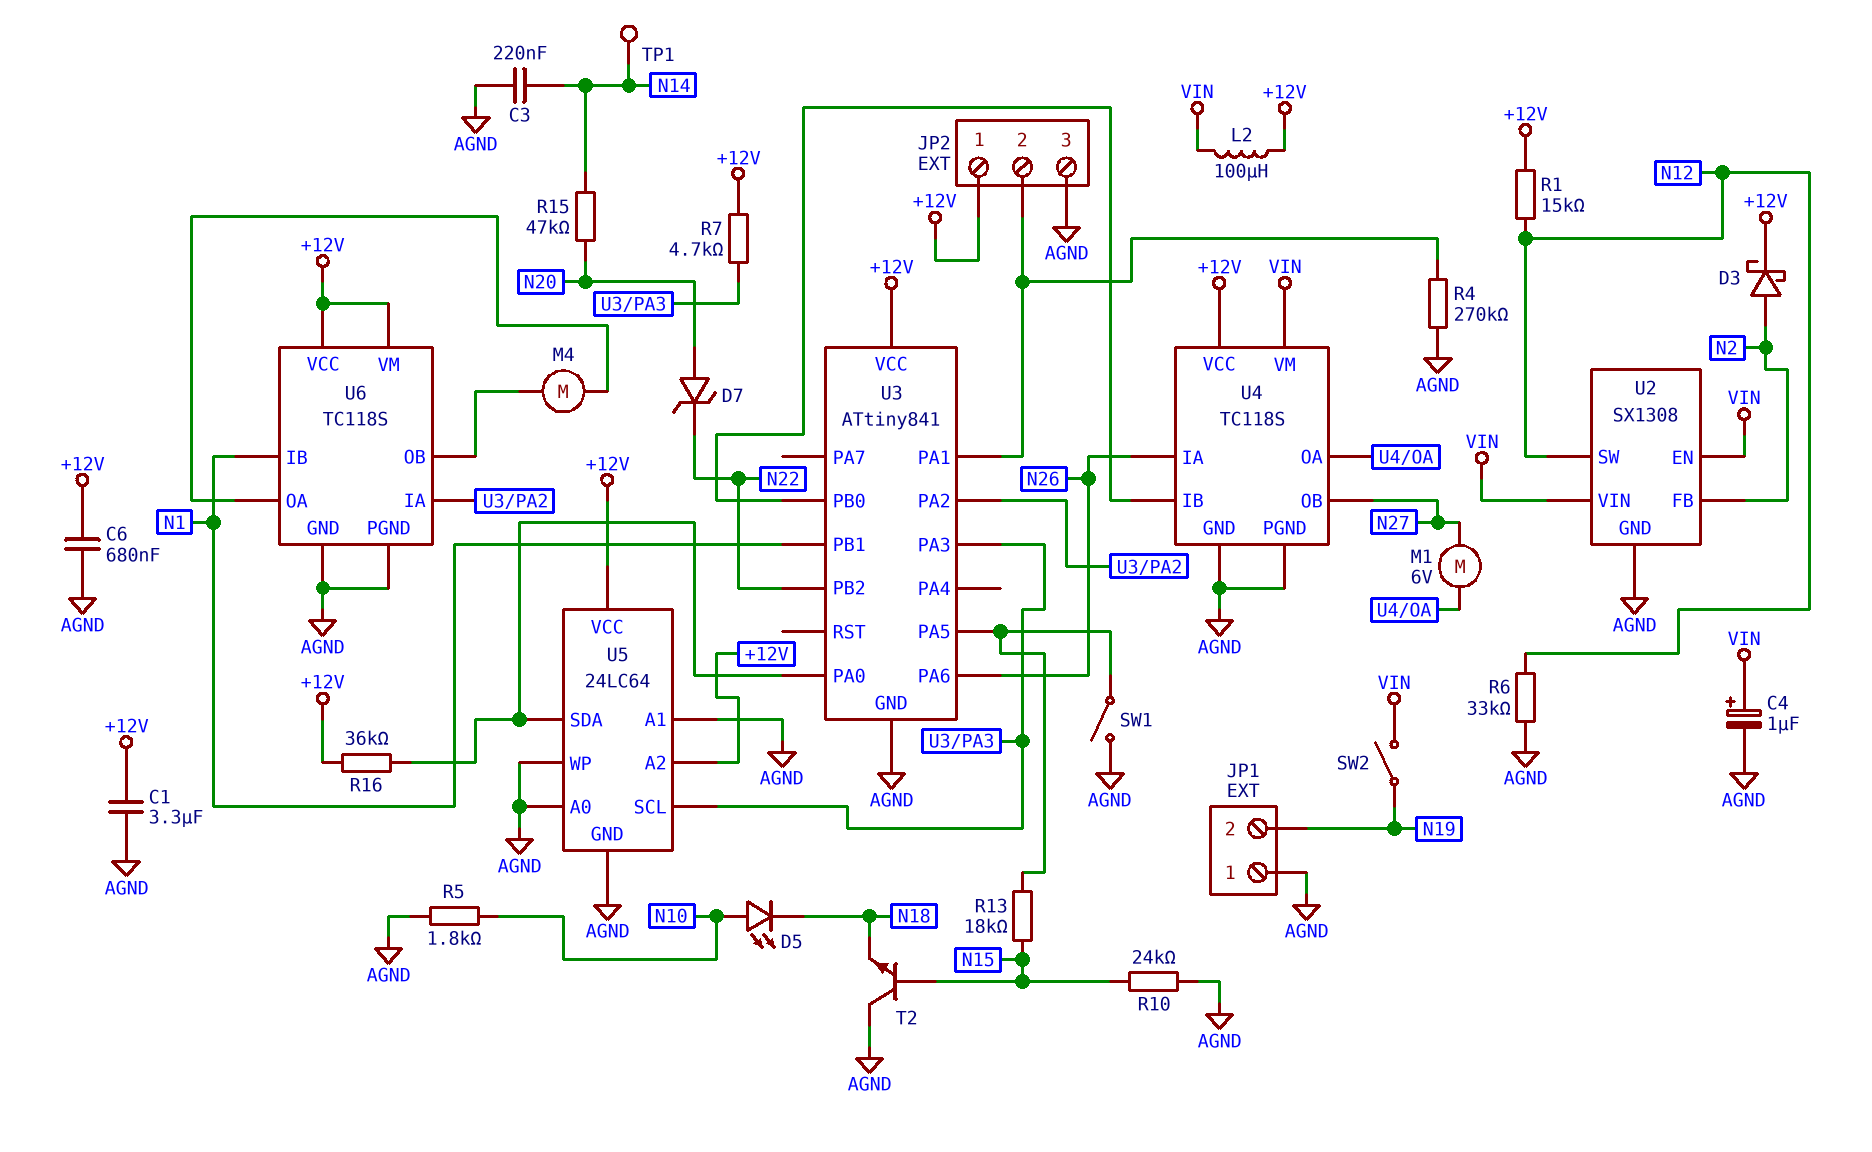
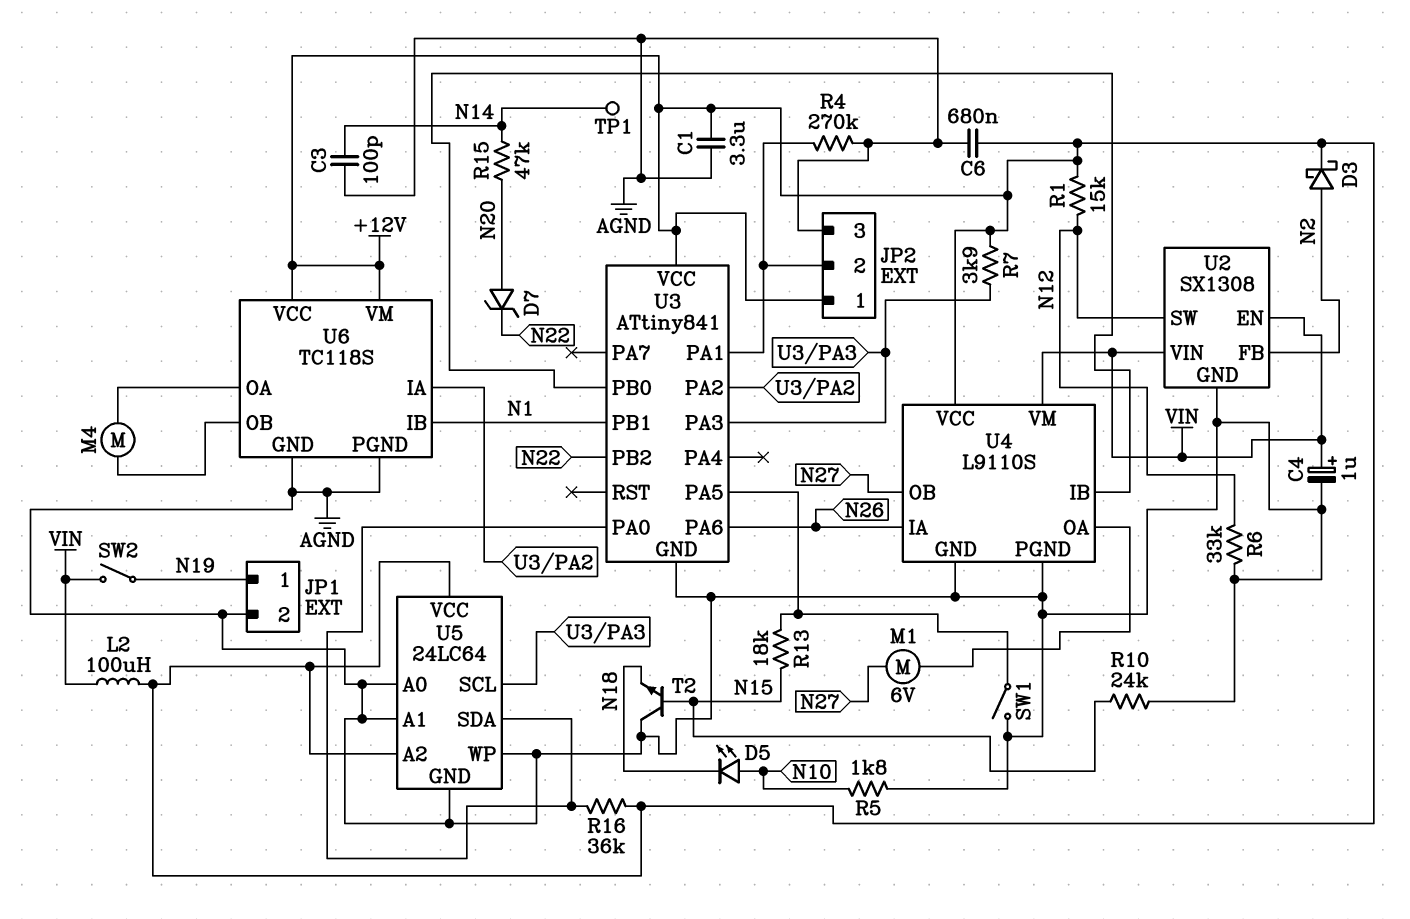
C3: 220nF (AGND, N14) -> 100pF (AGND, N14)
JP1 pin 1: AGND -> N19
JP1 pin 2: N19 -> AGND
R7: 4.7k (+12V, U3/PA3) -> 3.9k (+12V, U3/PA3)
U4: TC118S -> L9110S

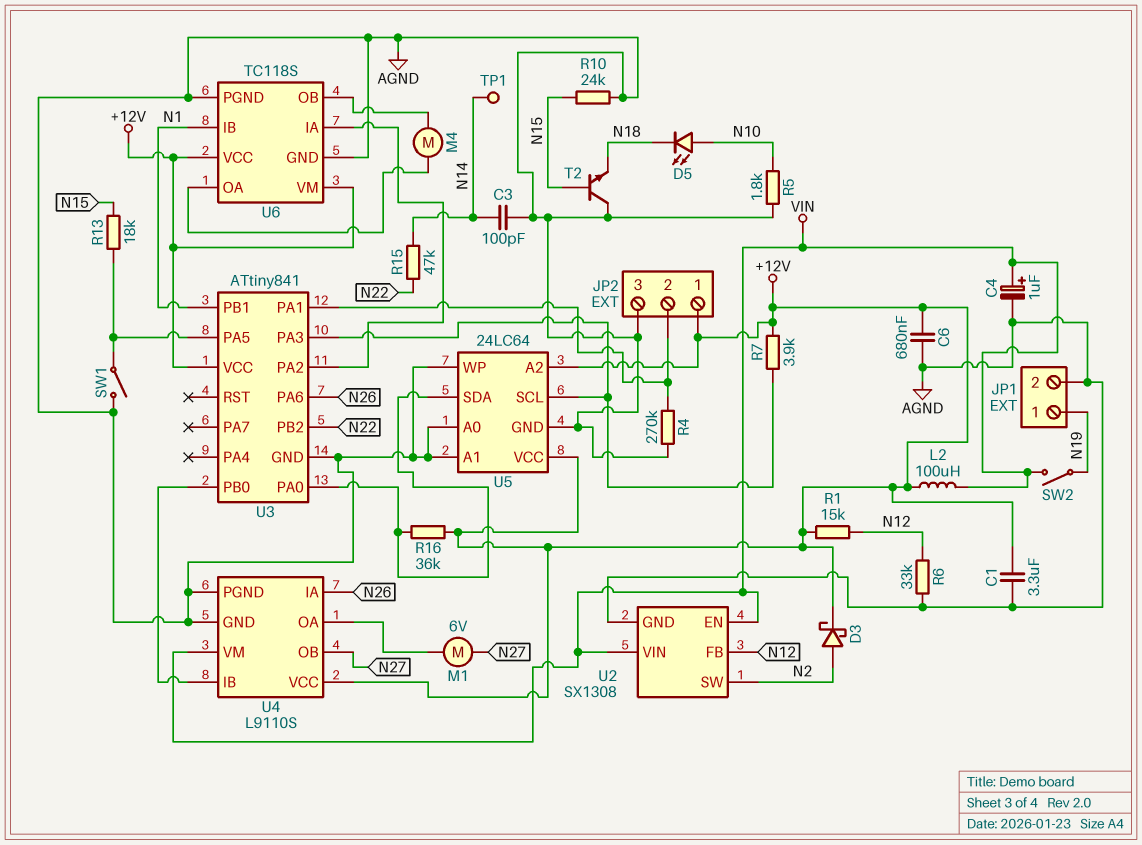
D7: zener (A N20, K N22) -> none
R15: 47k (N14, N20) -> 47k (N14, N22)
U2 pin FB: N2 -> N12
U2 pin SW: N12 -> N2

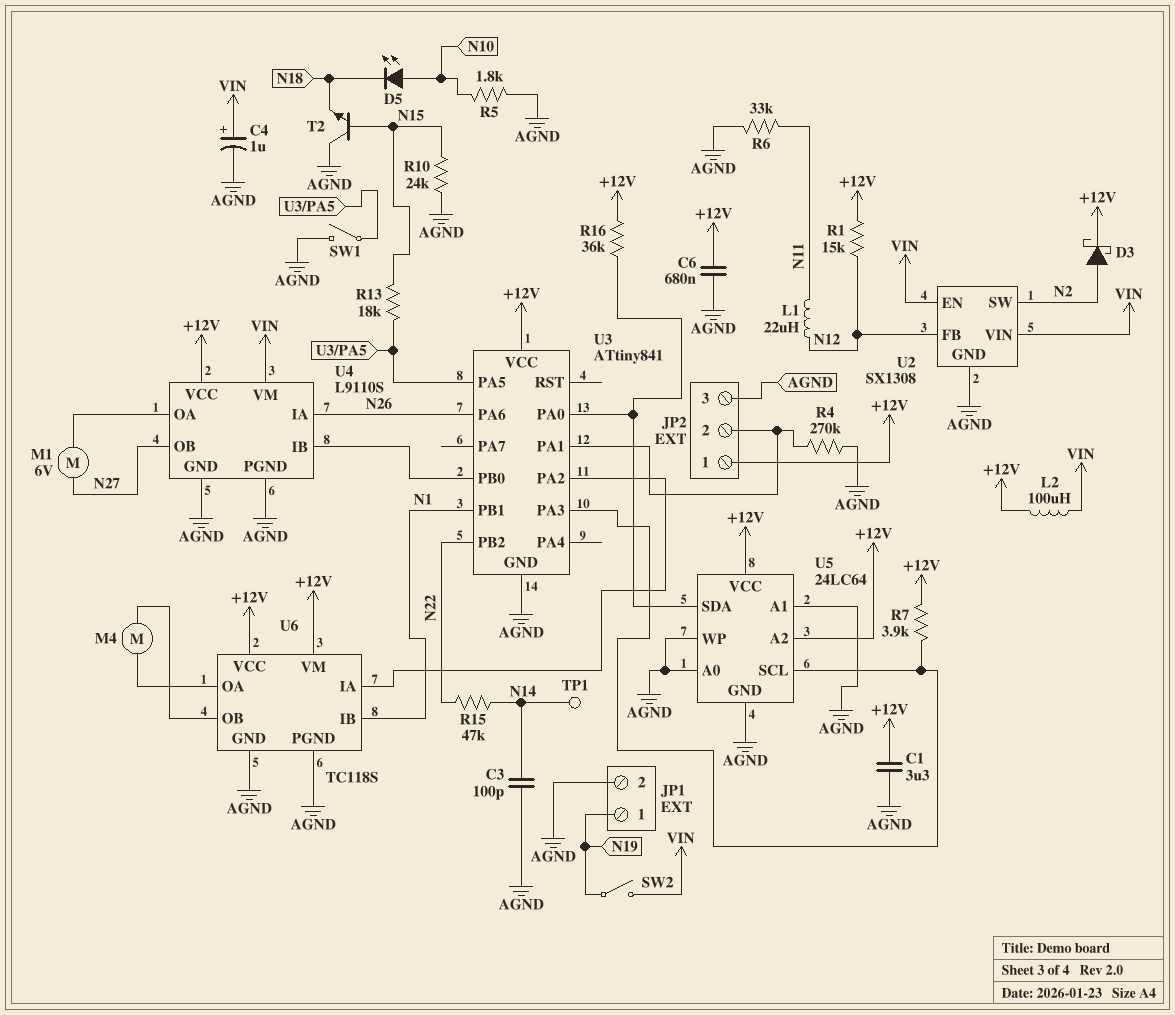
L1: none -> 22uH (N11, N12)
R6: 33k (AGND, N12) -> 33k (AGND, N11)

